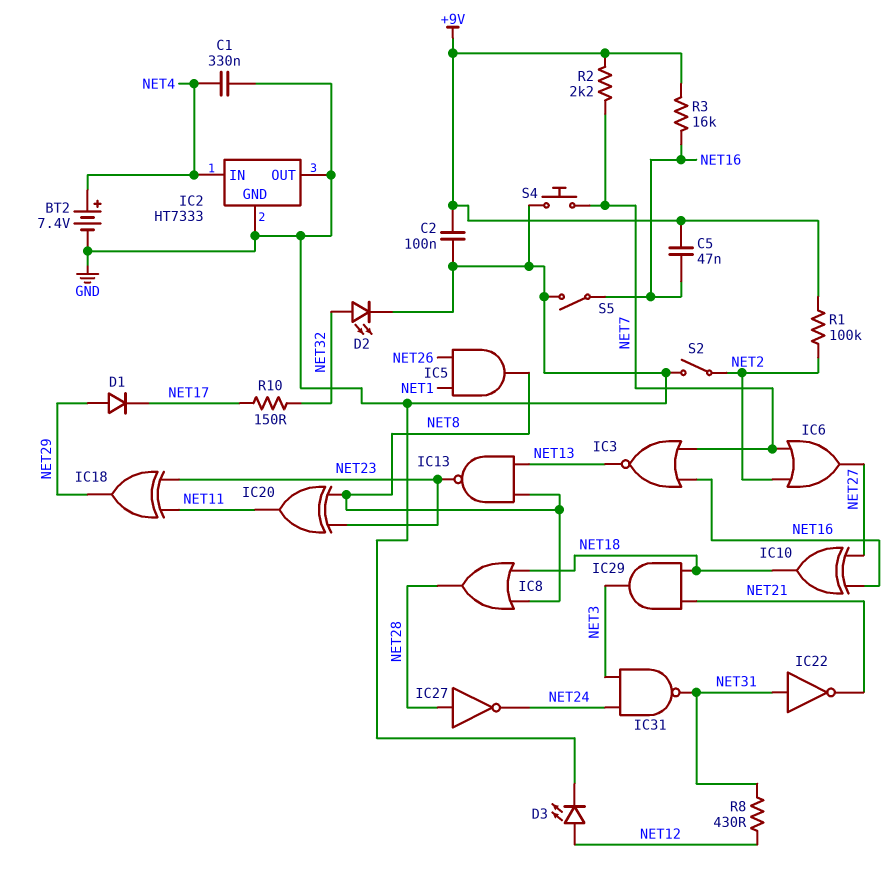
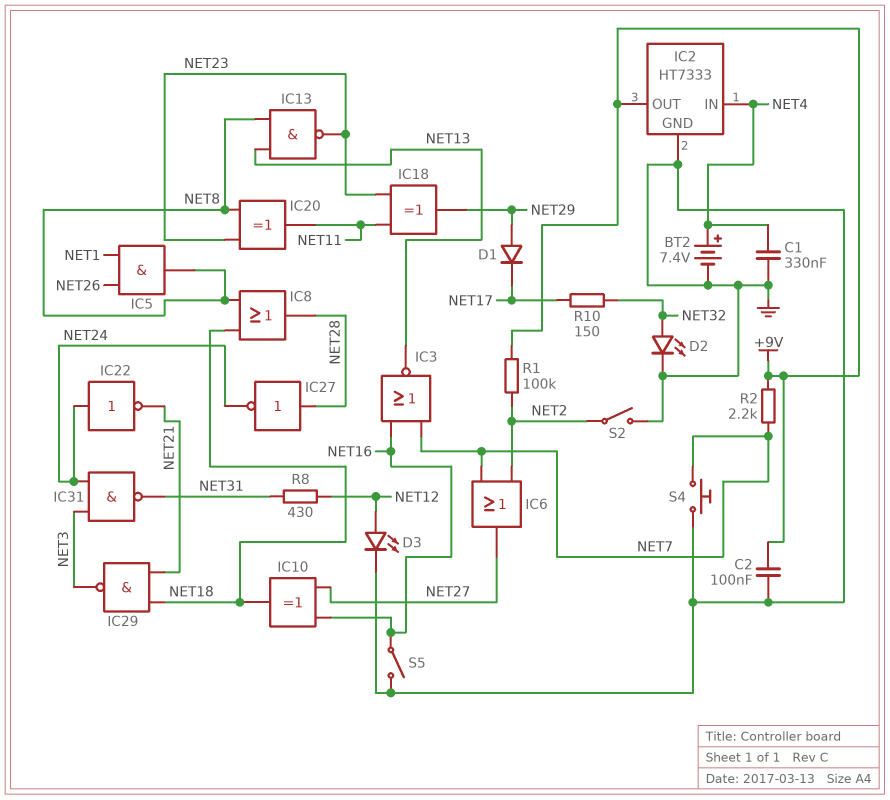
C5: 47nF (+9V, NET16) -> none
IC2 pin OUT: GND -> +9V
IC22: NOT (in NET31, out NET21) -> NOT (in NET24, out NET21)
IC29: AND (in NET18, in NET21, out NET3) -> NAND (in NET18, in NET21, out NET3)
R3: 16k (+9V, NET16) -> none

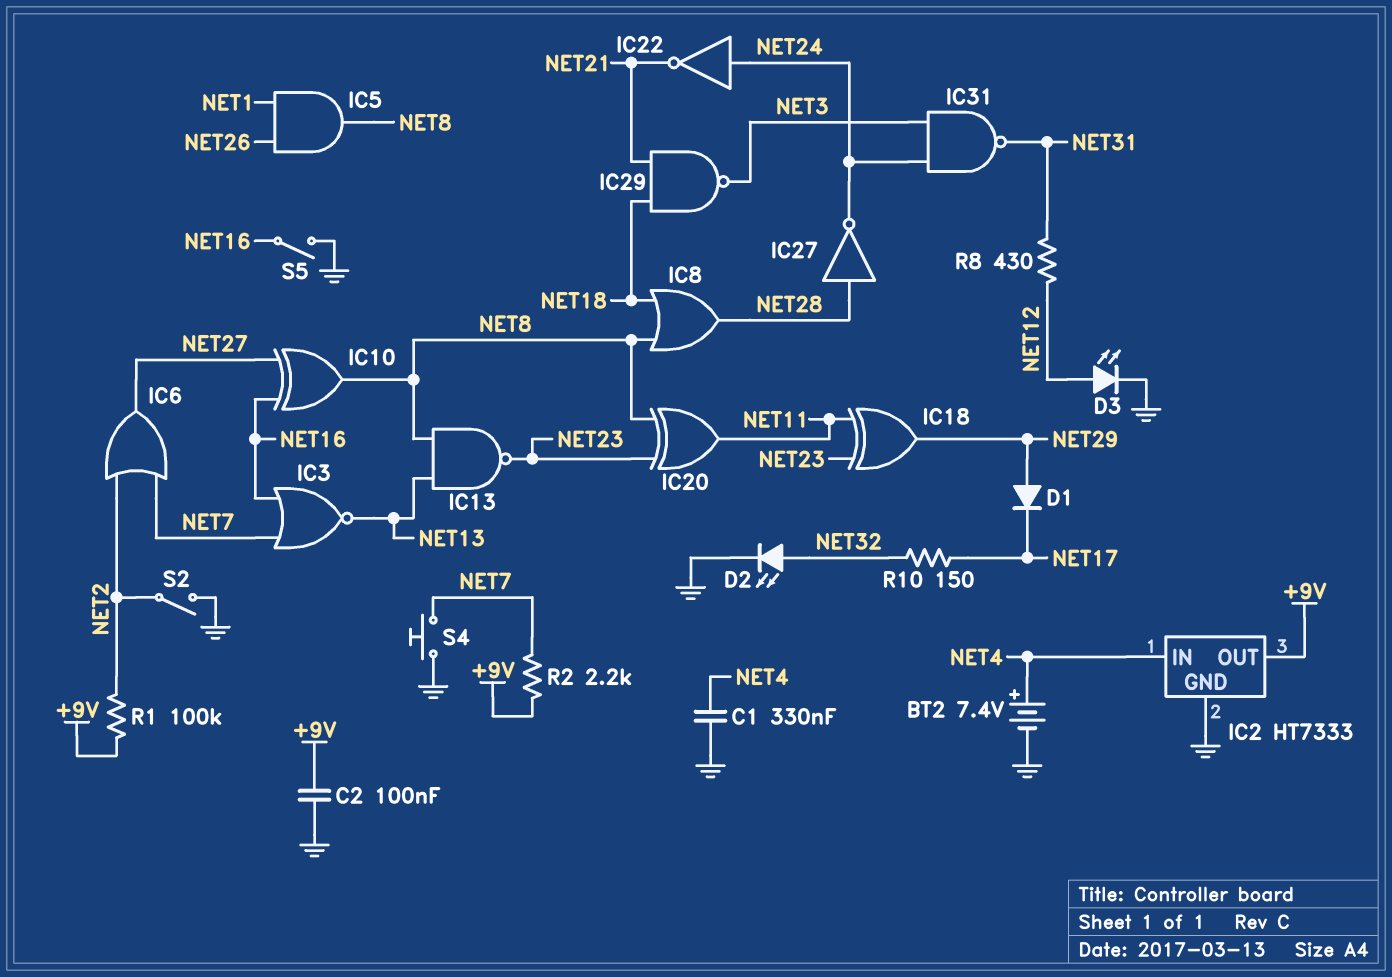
IC10: XOR (in NET16, in NET27, out NET18) -> XOR (in NET16, in NET27, out NET8)

